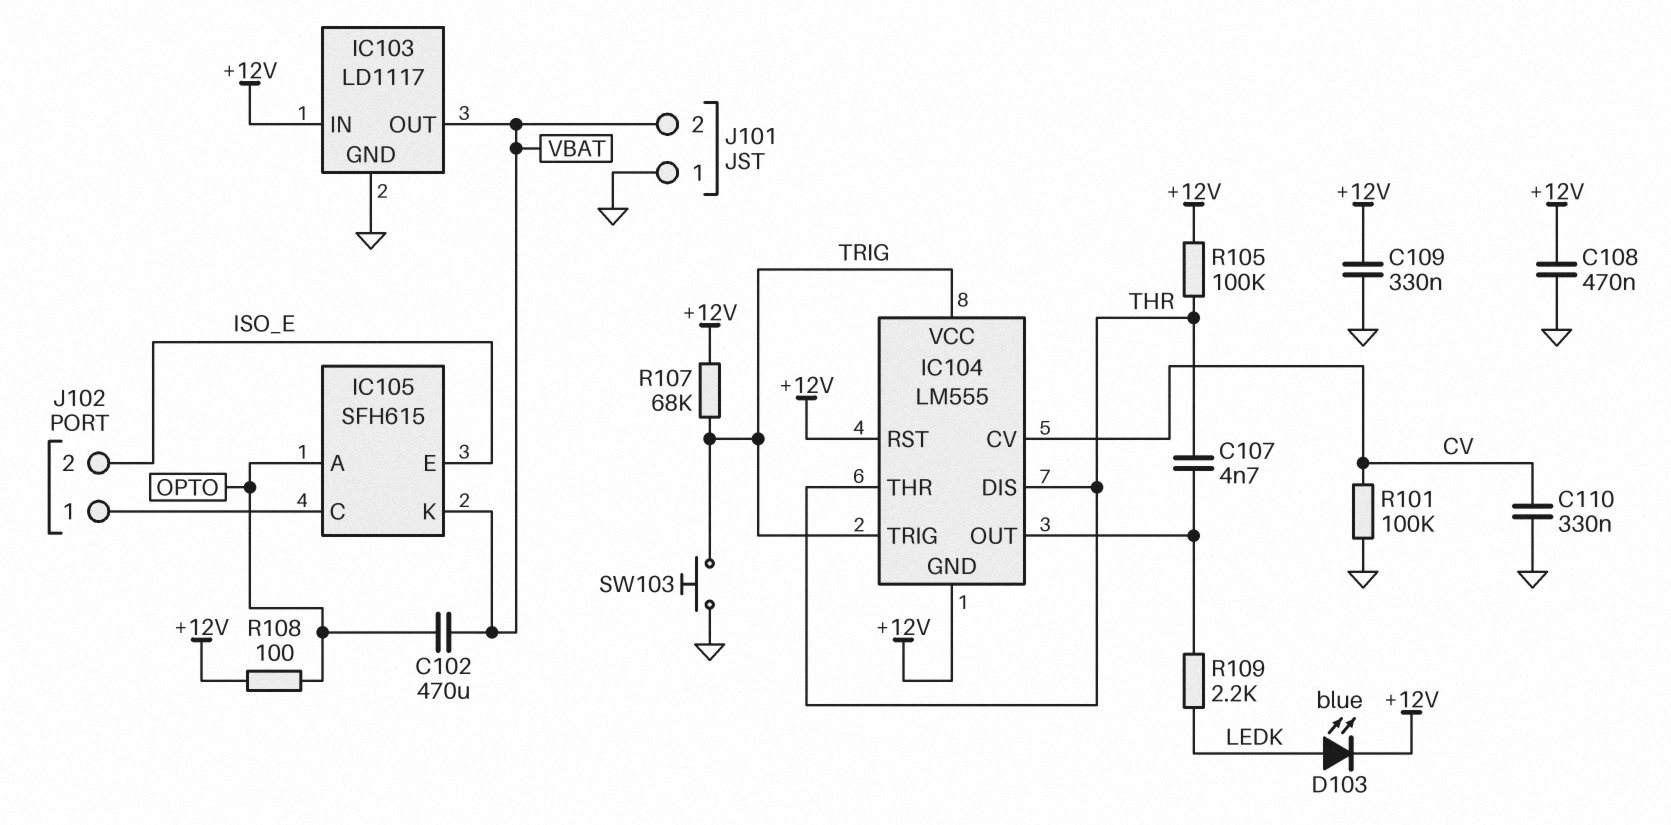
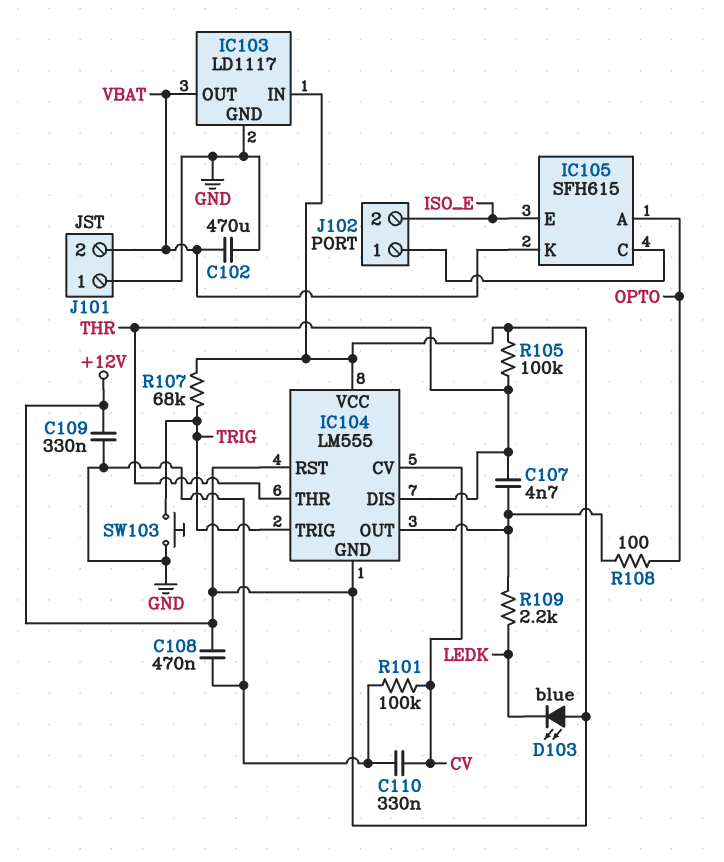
C102: 470uF (OPTO, VBAT) -> 470uF (GND, VBAT)
D103: LED blue (A LEDK, K +12V) -> LED blue (A +12V, K LEDK)
IC104 pin VCC: TRIG -> +12V
R108: 100 (+12V, OPTO) -> 100 (IC104/OUT, OPTO)

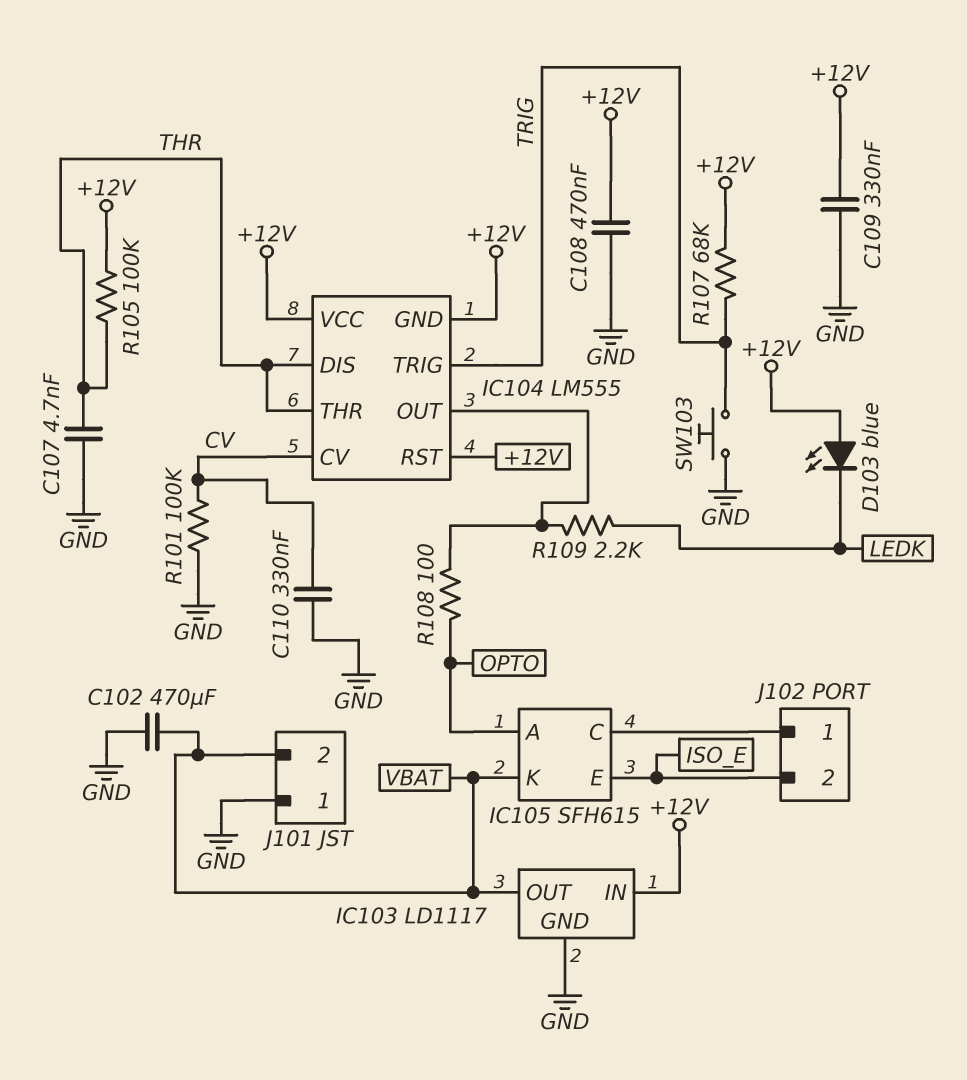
C107: 4.7nF (IC104/OUT, THR) -> 4.7nF (GND, THR)

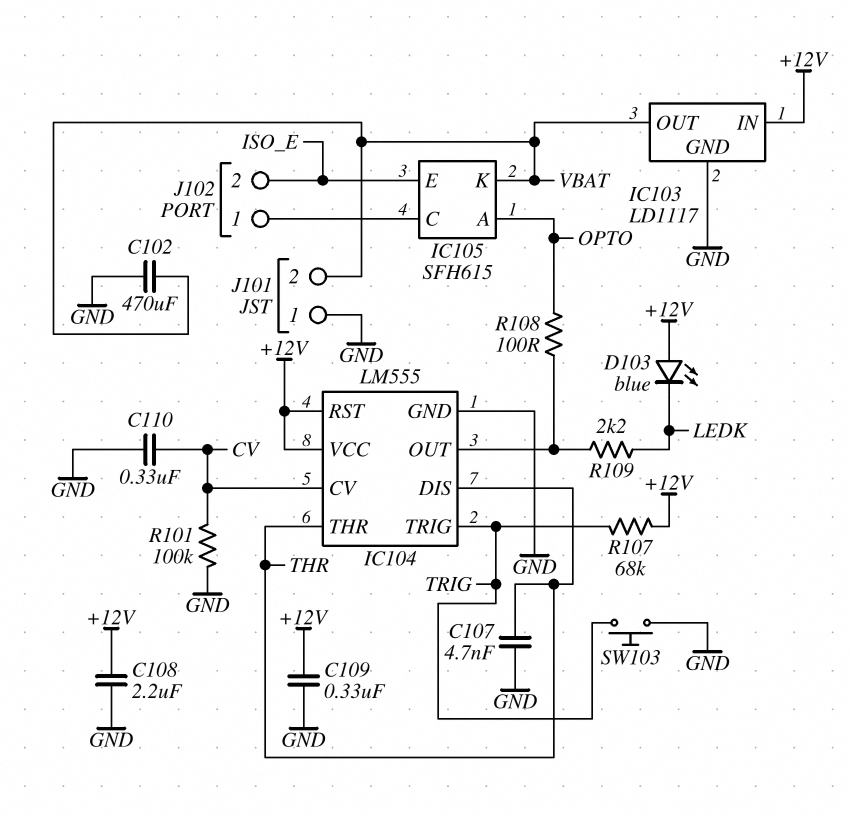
C108: 470nF (+12V, GND) -> 2.2uF (+12V, GND)
IC104 pin GND: +12V -> GND
R105: 100k (+12V, THR) -> none

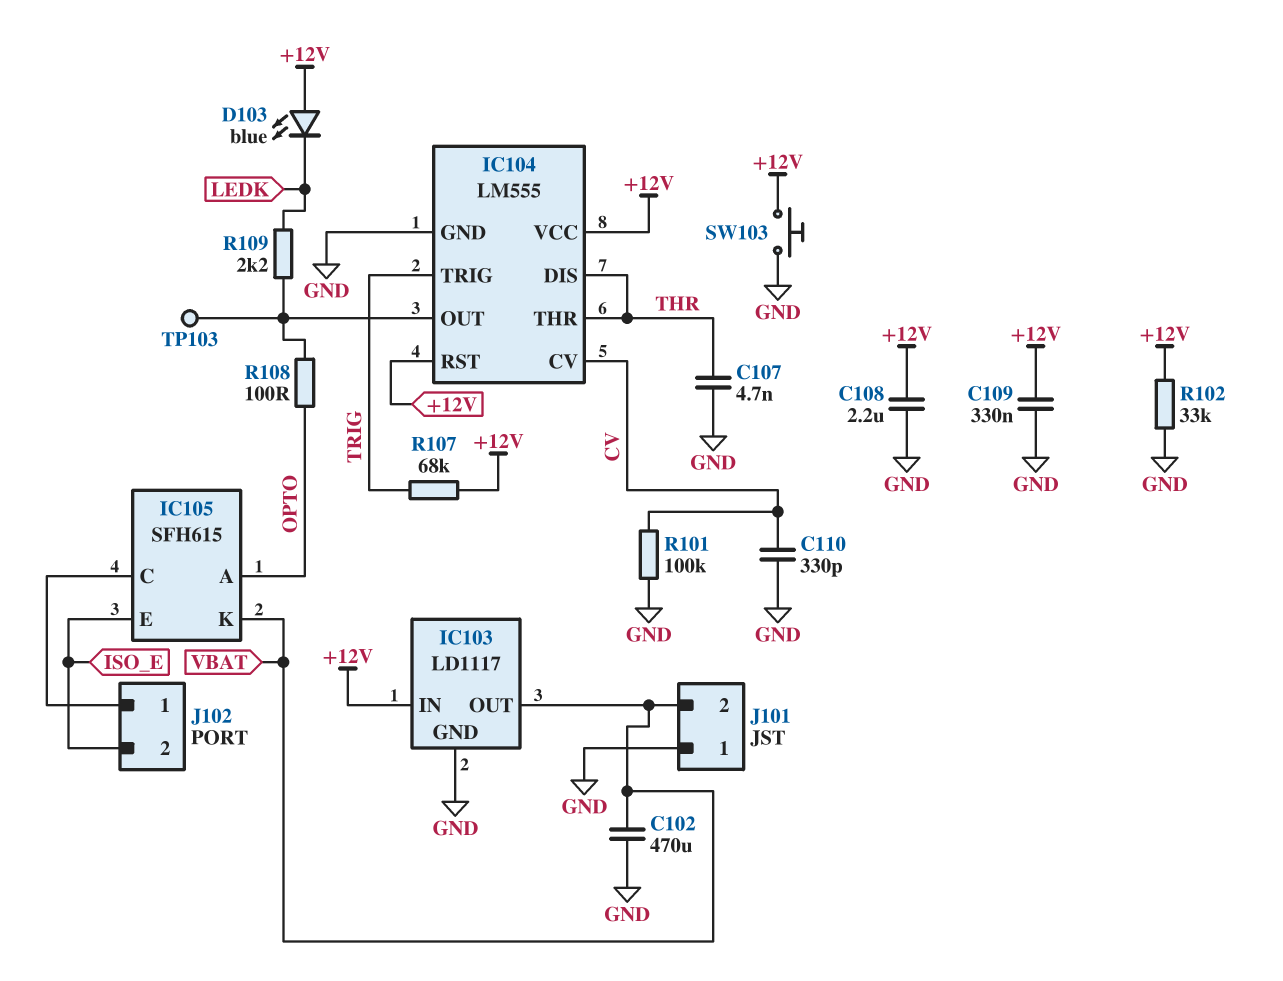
C110: 330nF (CV, GND) -> 330pF (CV, GND)
R102: none -> 33k (+12V, GND)
SW103: button (GND, TRIG) -> button (+12V, GND)
TP103: none -> test point (IC104/OUT)

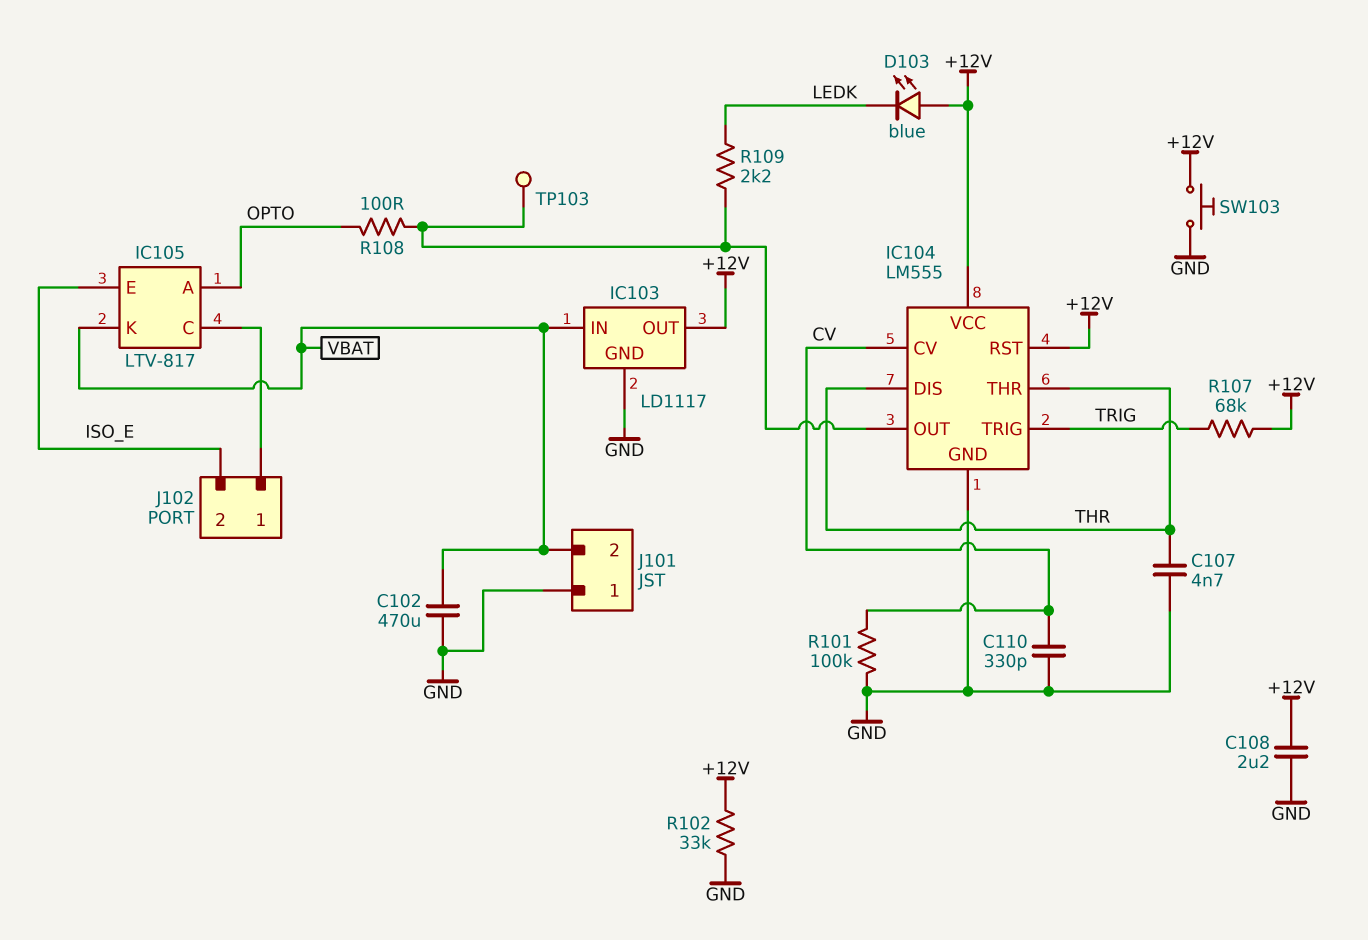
C109: 330nF (+12V, GND) -> none
IC103 pin IN: +12V -> VBAT
IC103 pin OUT: VBAT -> +12V
IC105: SFH615 -> LTV-817

